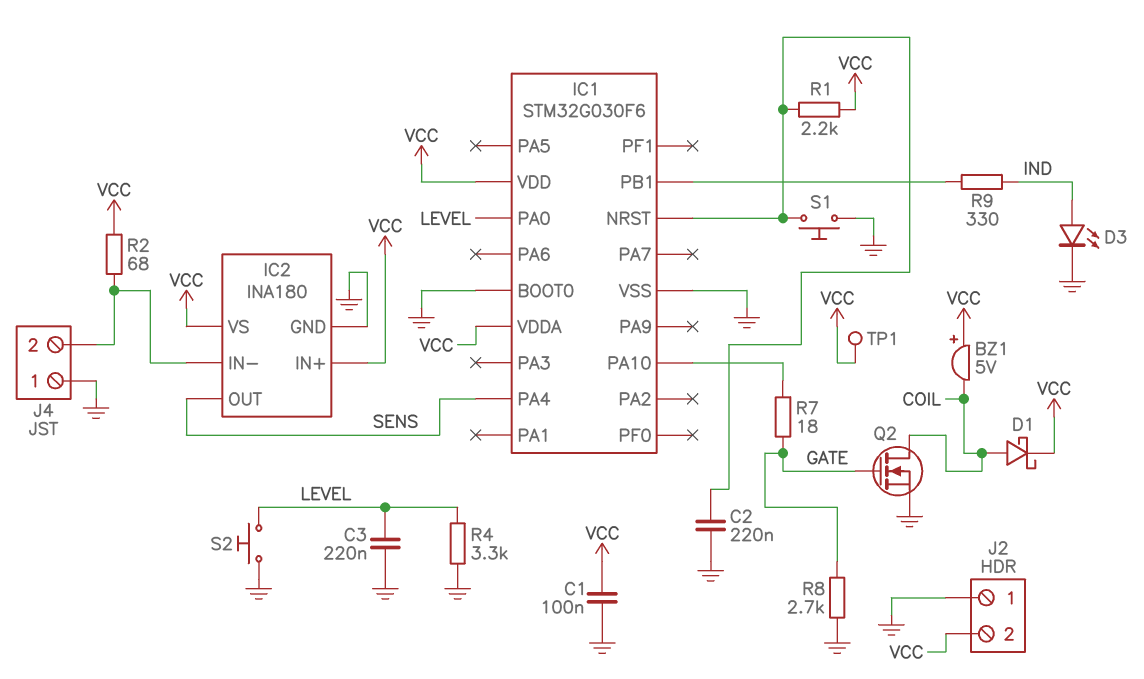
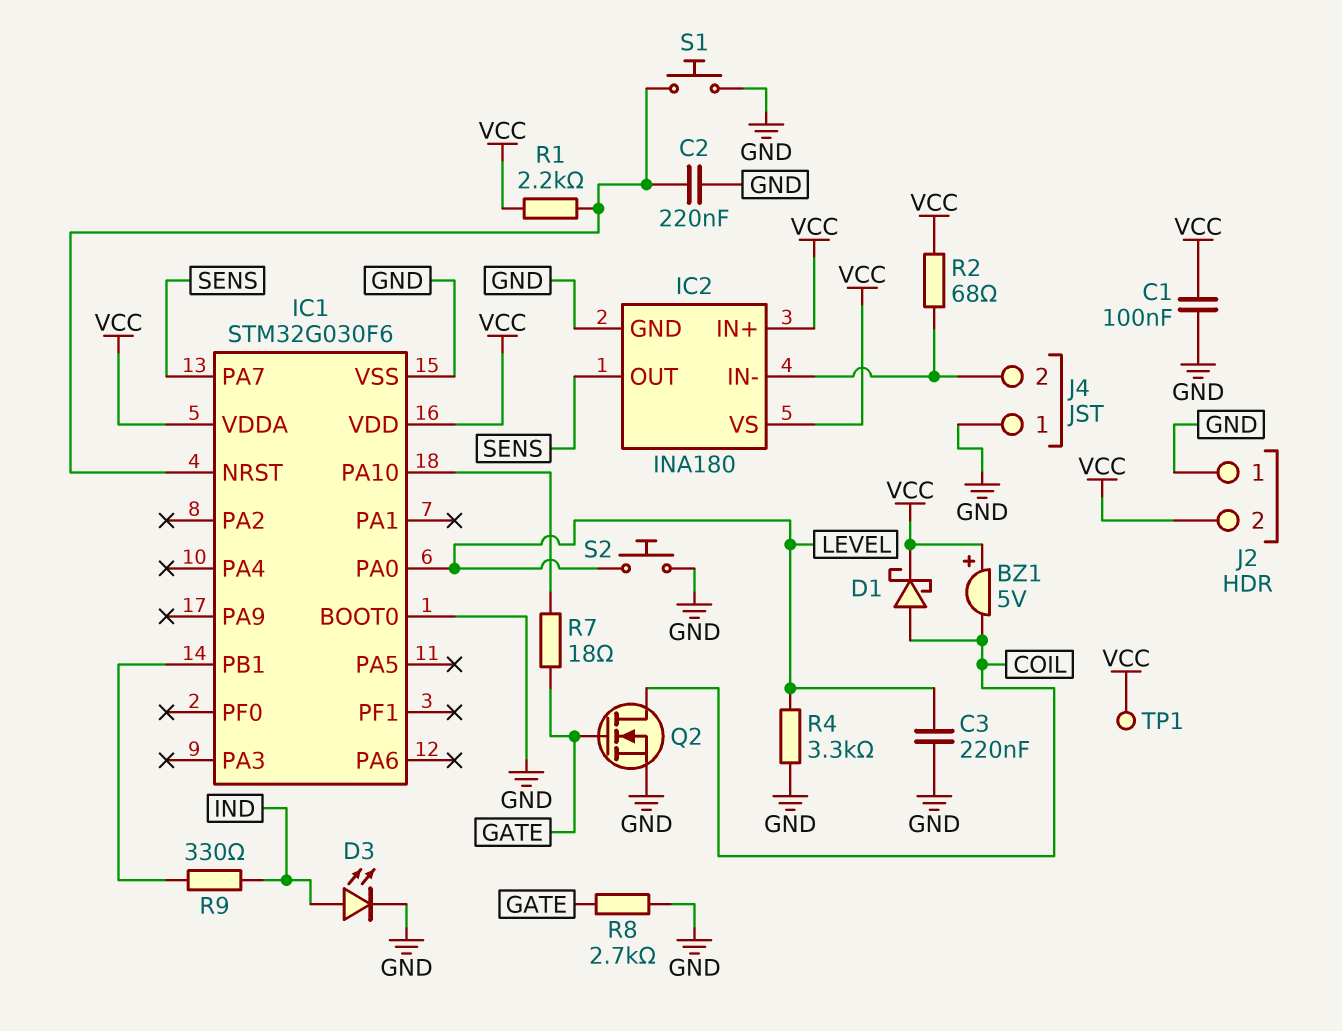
IC1 pin PA4: SENS -> none
IC1 pin PA7: none -> SENS

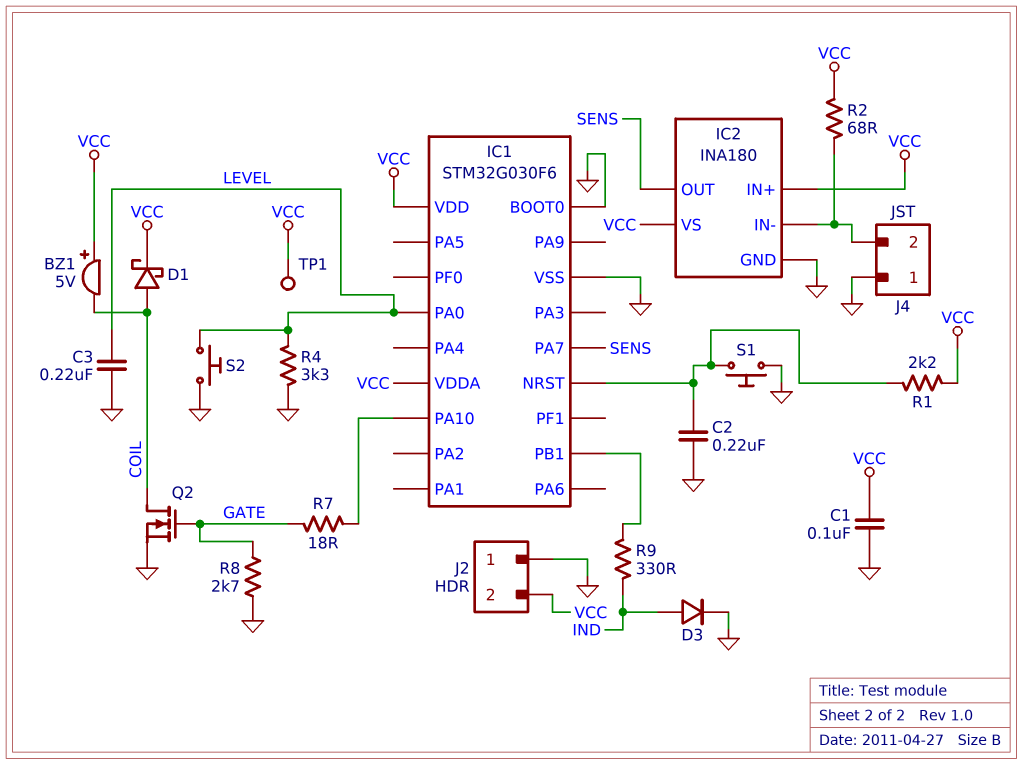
D3: LED (A IND, K GND) -> diode (A IND, K GND)

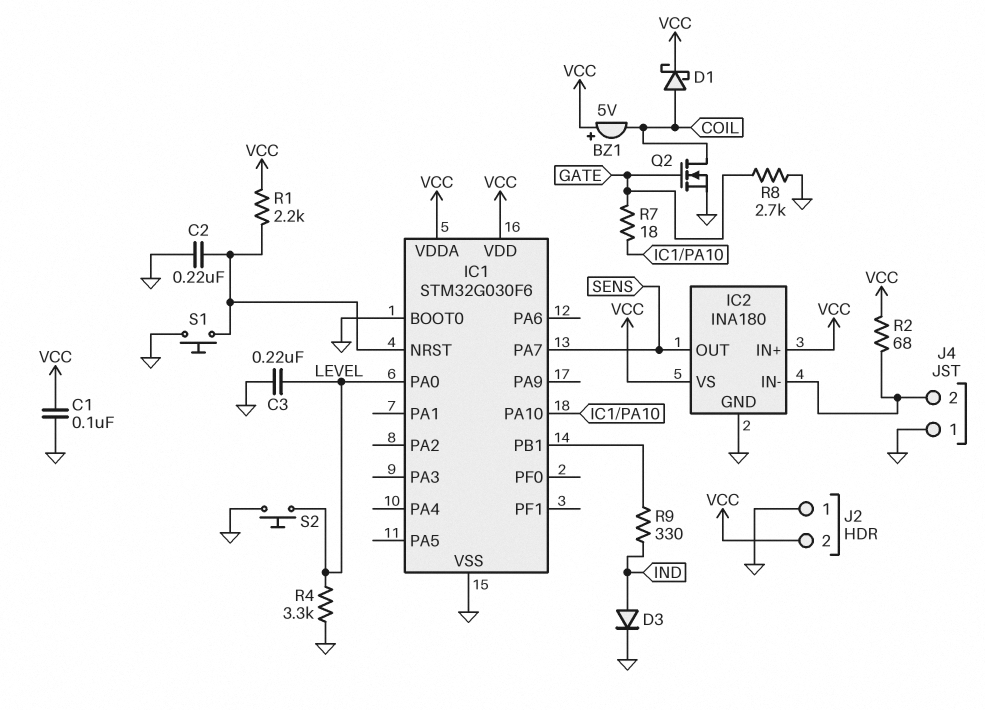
TP1: test point (VCC) -> none

